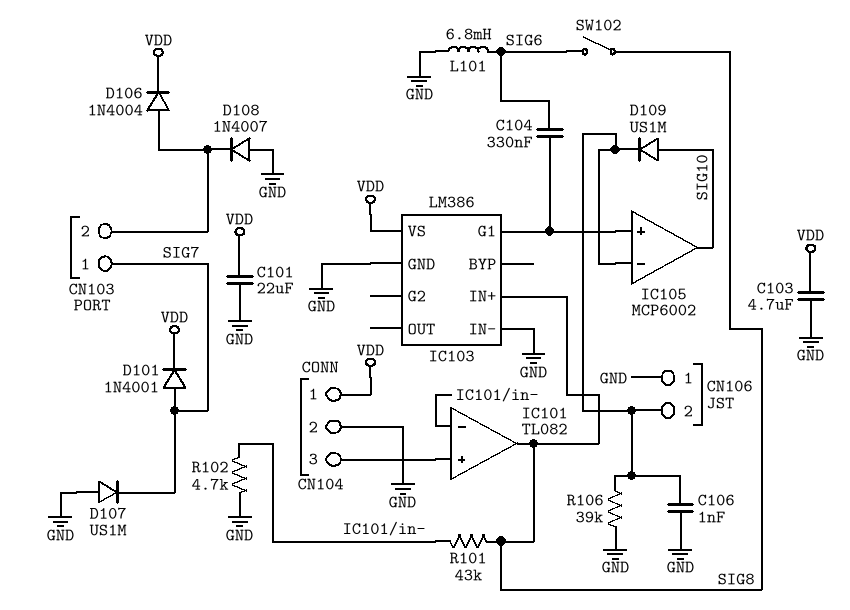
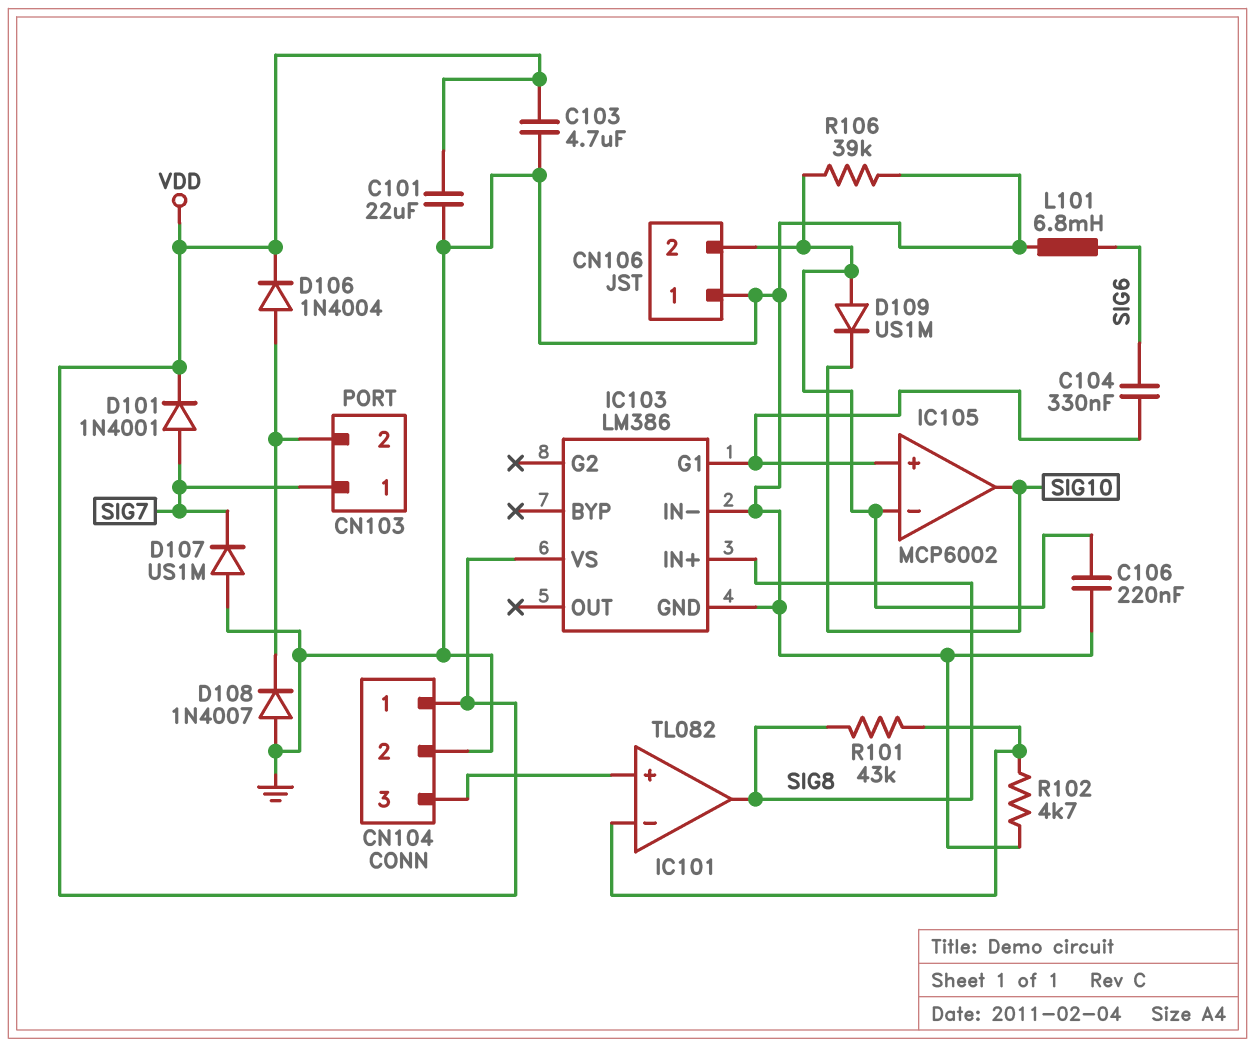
C106: 1nF (CN106/2, GND) -> 220nF (CN106/2, GND)
D109: diode US1M (A SIG10, K CN106/2) -> diode US1M (A CN106/2, K SIG10)
SW102: switch (SIG6, SIG8) -> none

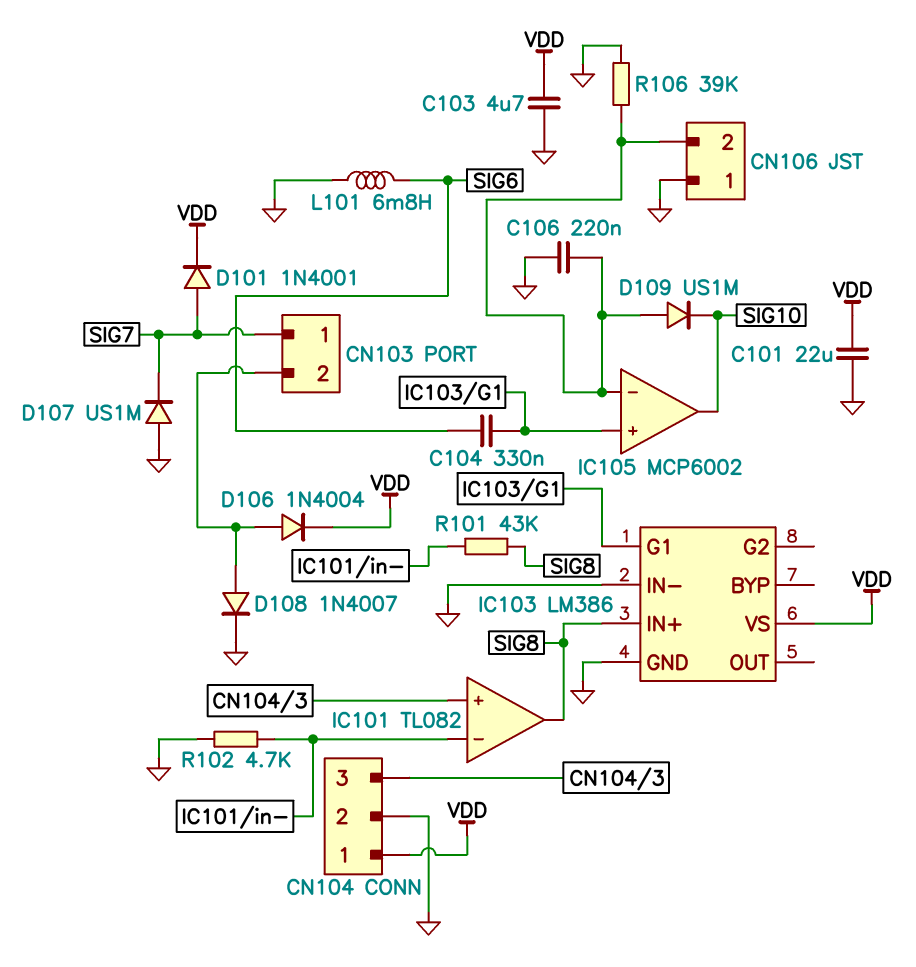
D108: diode 1N4007 (A GND, K CN103/2) -> diode 1N4007 (A CN103/2, K GND)

